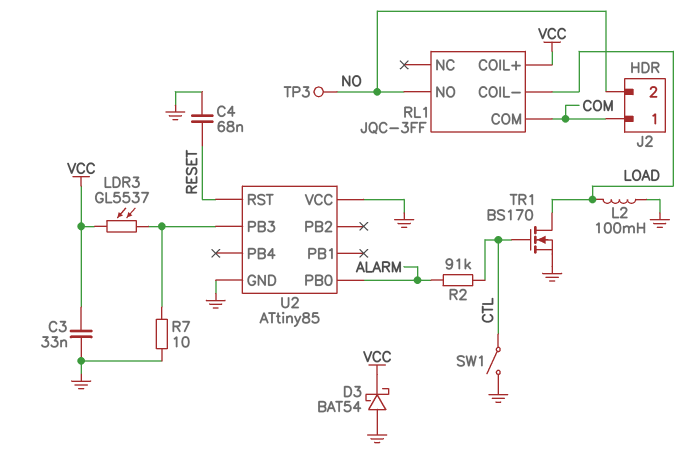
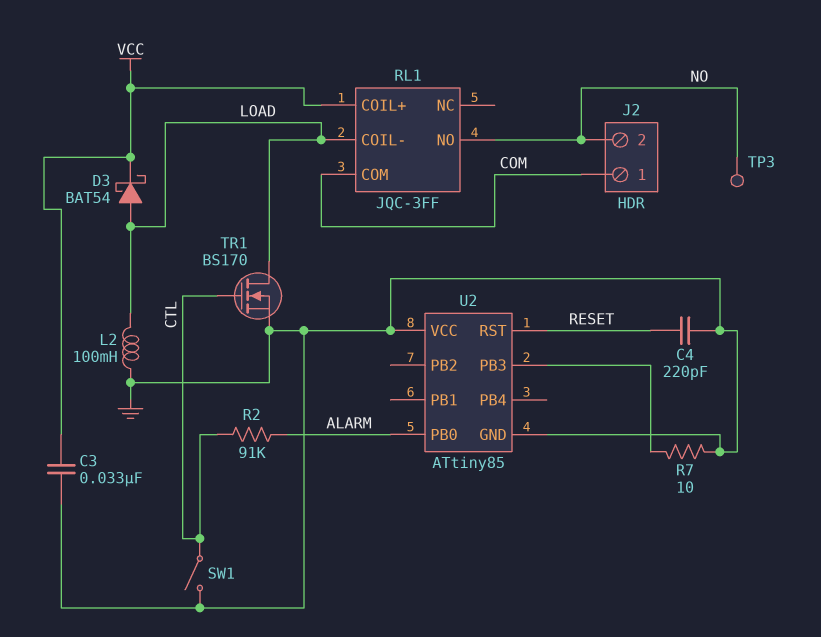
C4: 68nF (GND, RESET) -> 220pF (GND, RESET)
D3: schottky BAT54 (A GND, K VCC) -> schottky BAT54 (A LOAD, K VCC)
LDR3: GL5537 (U2/PB3, VCC) -> none

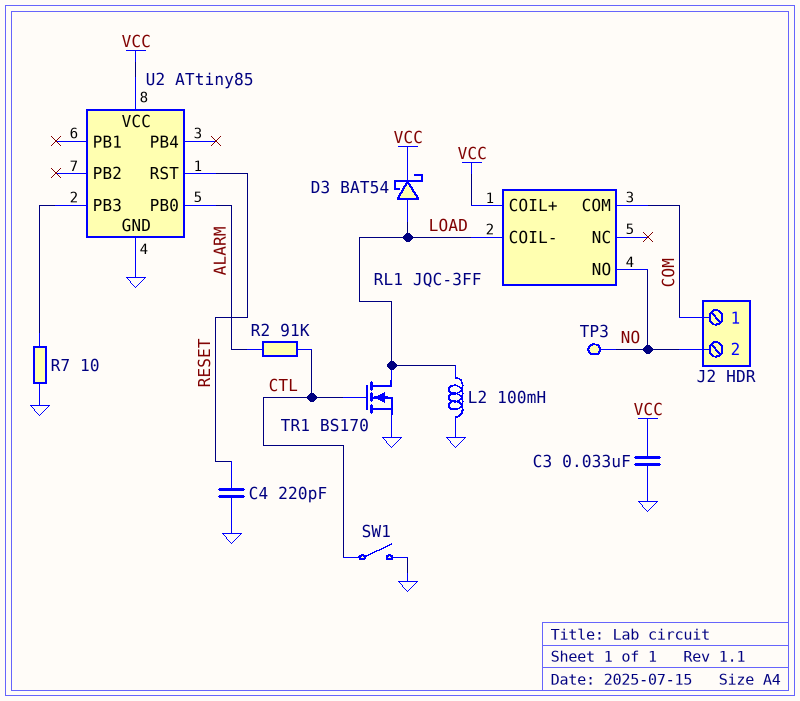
U2 pin VCC: GND -> VCC

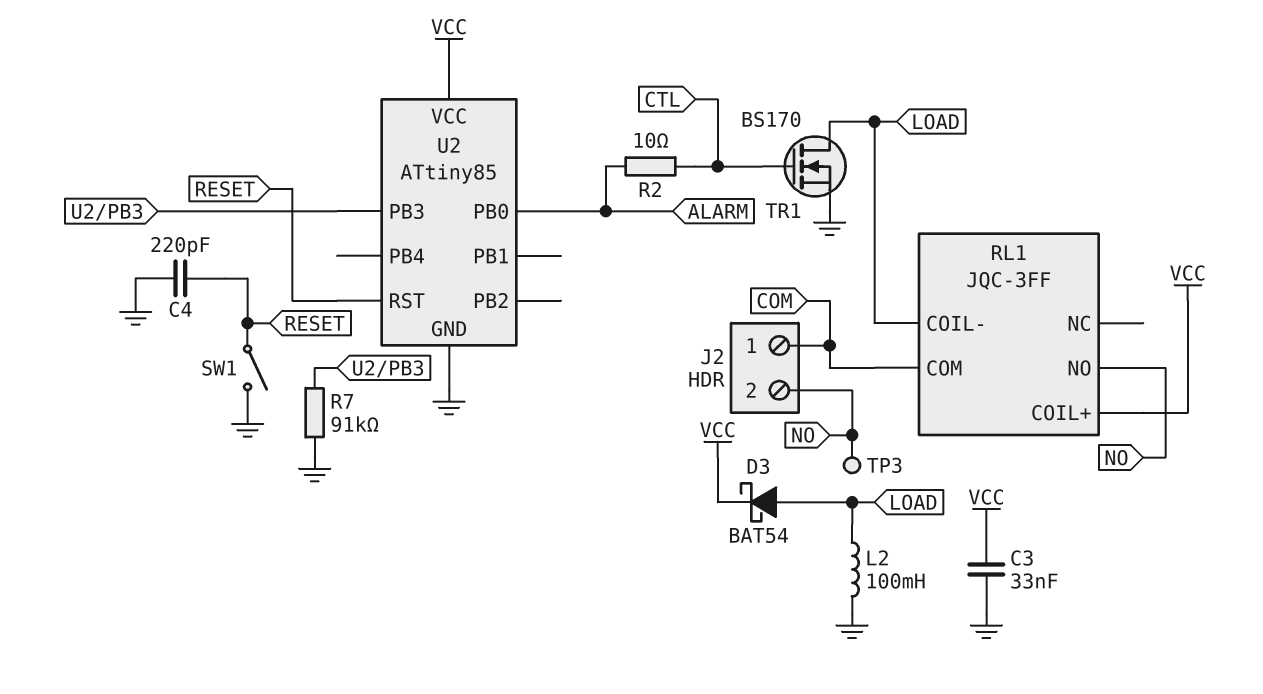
R2: 91k (ALARM, CTL) -> 10 (ALARM, CTL)
R7: 10 (GND, U2/PB3) -> 91k (GND, U2/PB3)
SW1: switch (CTL, GND) -> switch (GND, RESET)

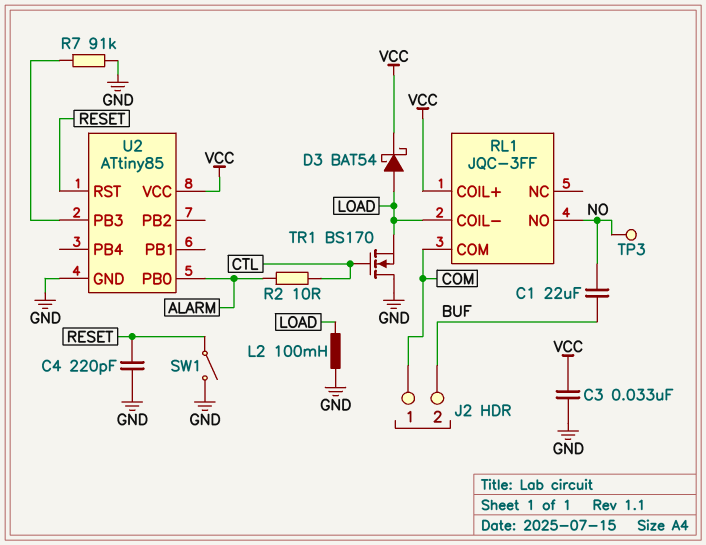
C1: none -> 22uF (BUF, NO)
J2 pin 2: NO -> BUF
TR1: NMOS BS170 (G CTL, D LOAD, S GND) -> NMOS BS170 (G CTL, D GND, S LOAD)

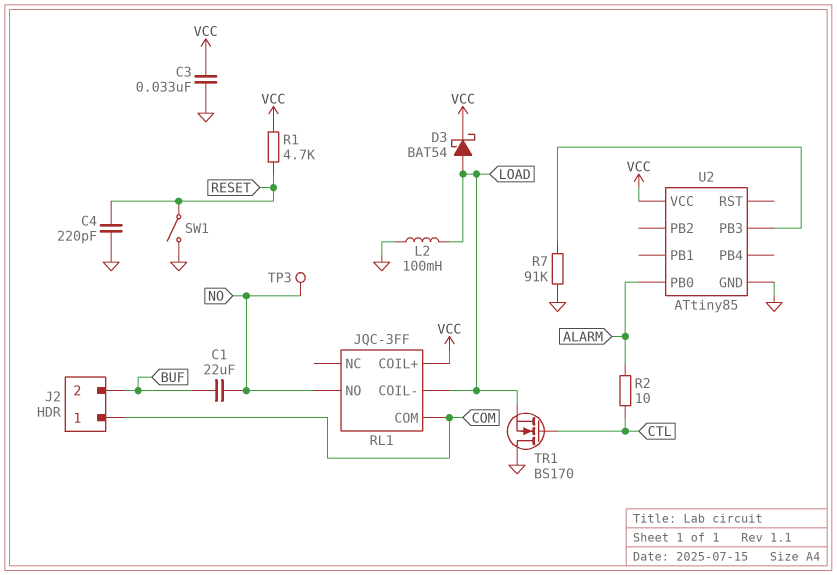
R1: none -> 4.7k (RESET, VCC)
U2 pin RST: RESET -> none

